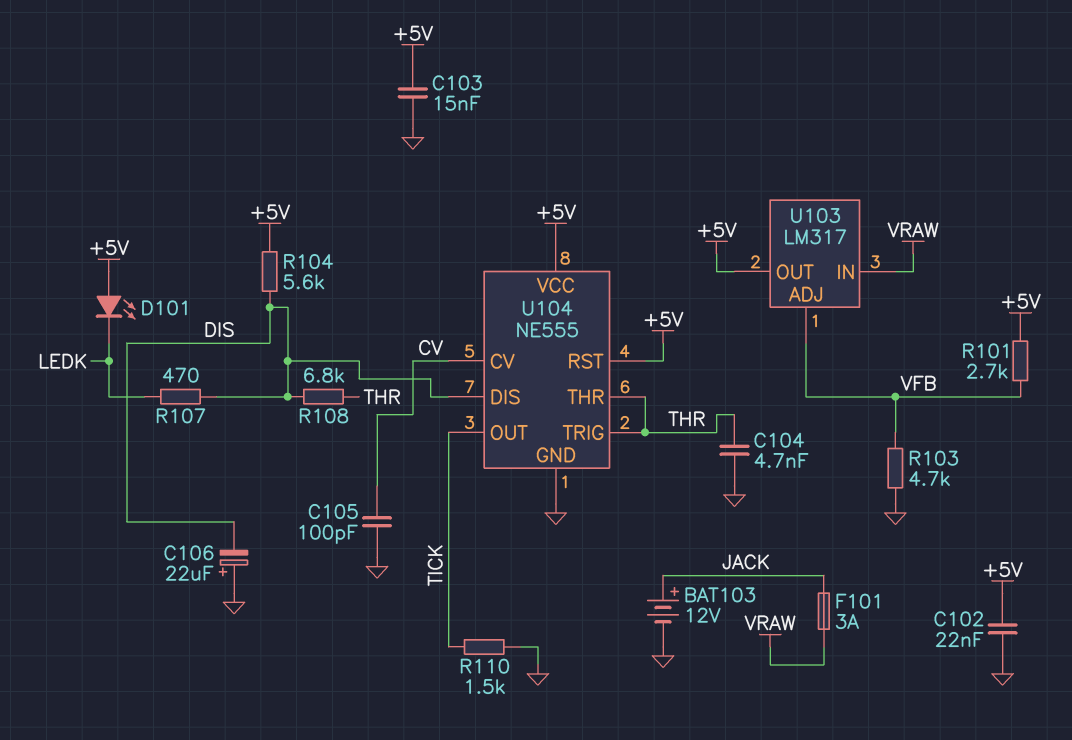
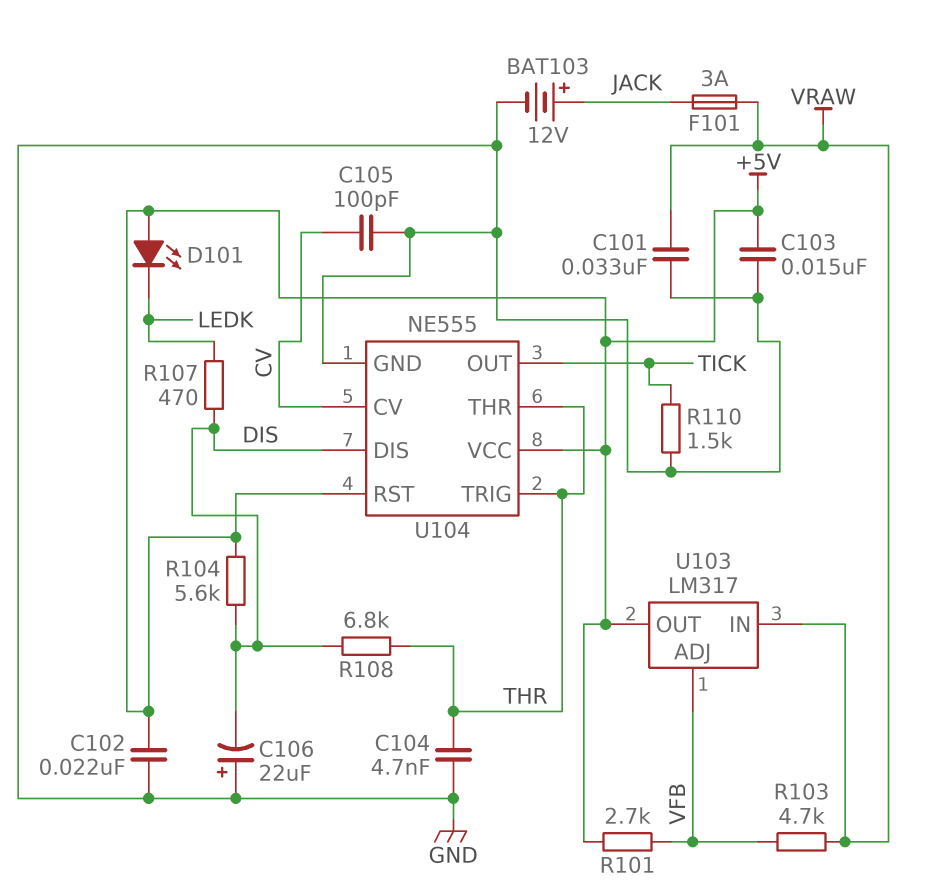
C101: none -> 33nF (GND, VRAW)
R103: 4.7k (GND, VFB) -> 4.7k (VFB, VRAW)

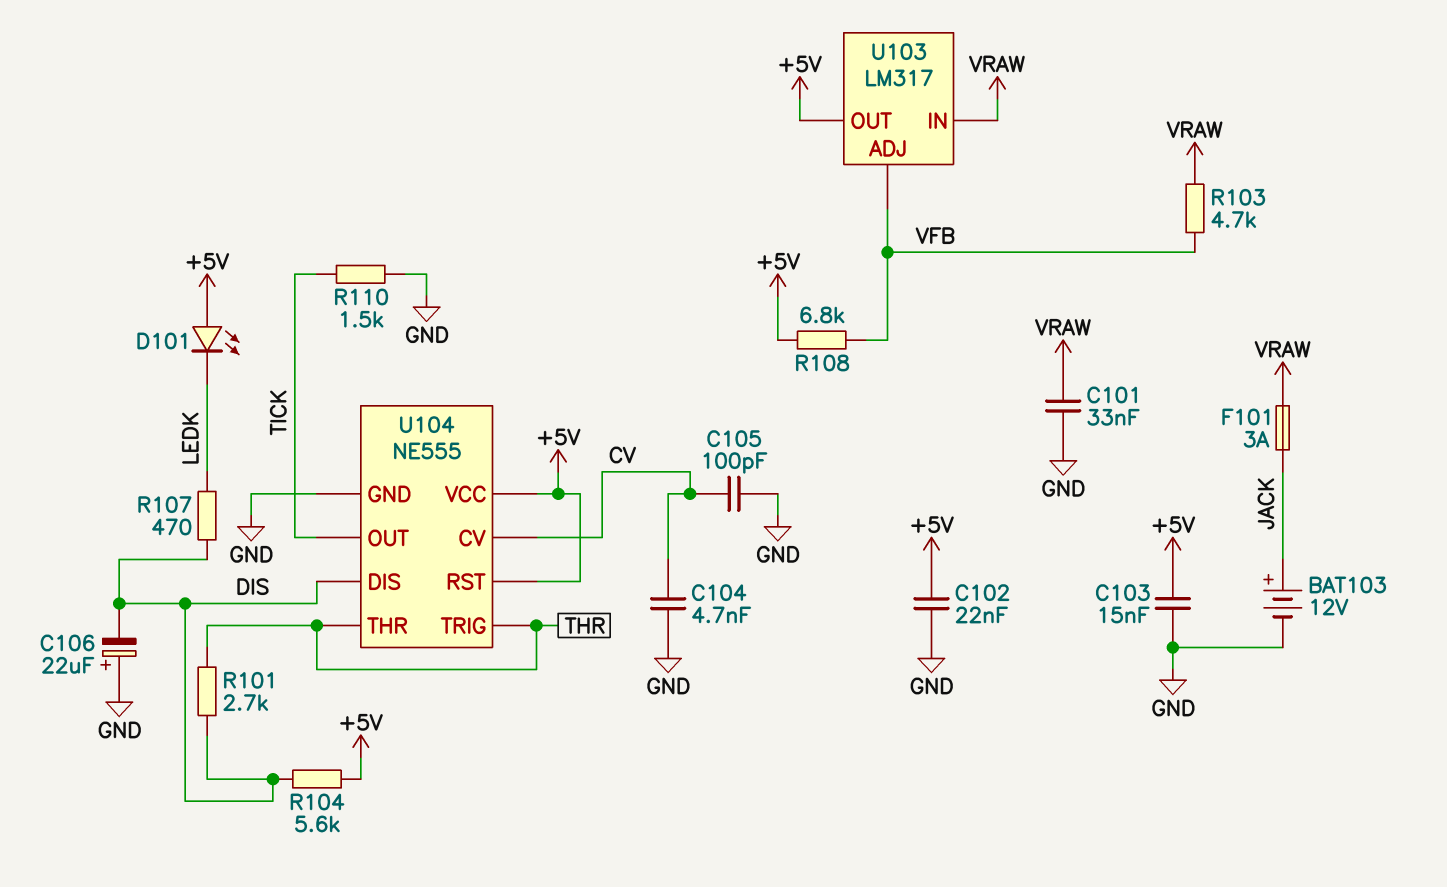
C104: 4.7nF (GND, THR) -> 4.7nF (CV, GND)
R101: 2.7k (+5V, VFB) -> 2.7k (DIS, THR)
R108: 6.8k (DIS, THR) -> 6.8k (+5V, VFB)

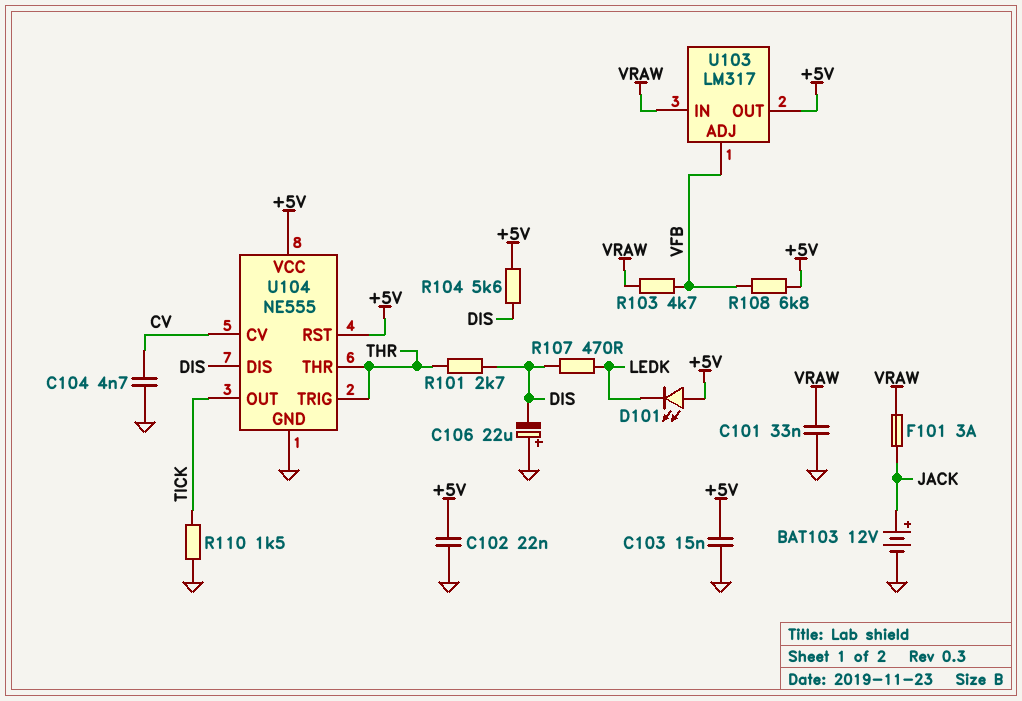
C105: 100pF (CV, GND) -> none

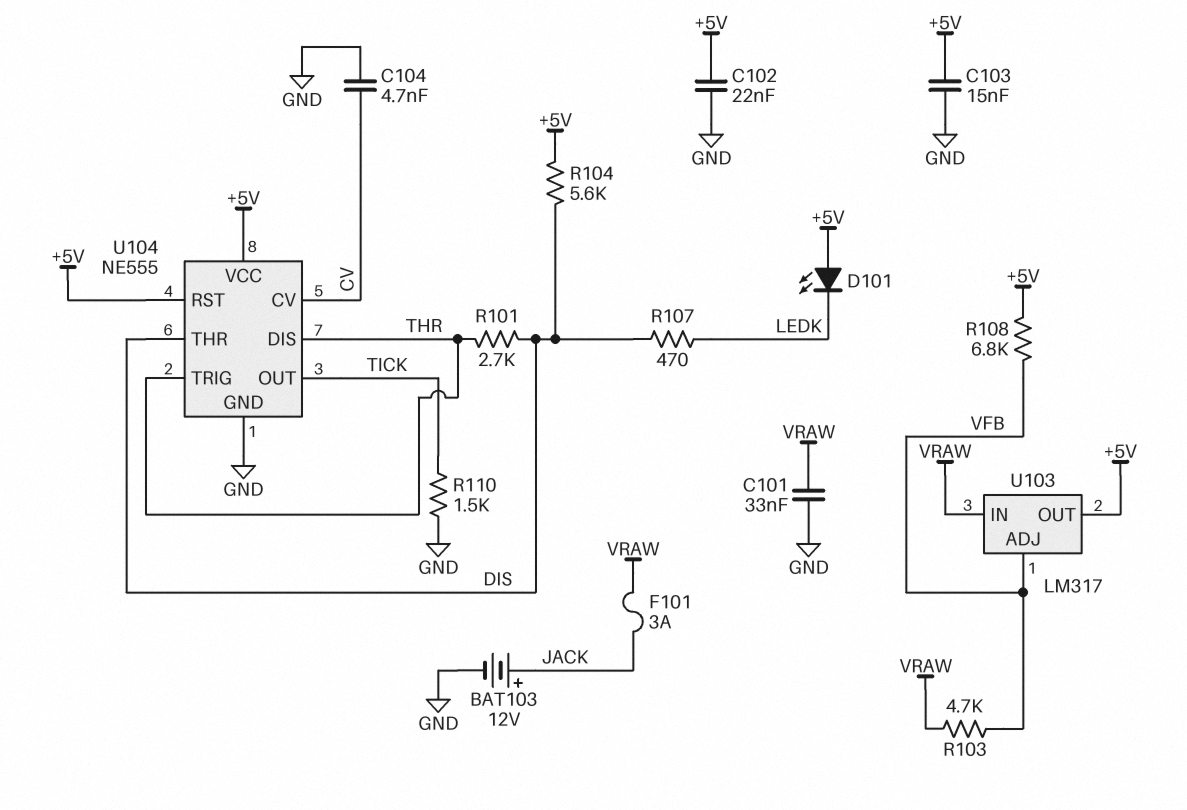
C106: 22uF (plus GND, minus DIS) -> none
U104 pin DIS: DIS -> THR
U104 pin THR: THR -> DIS

